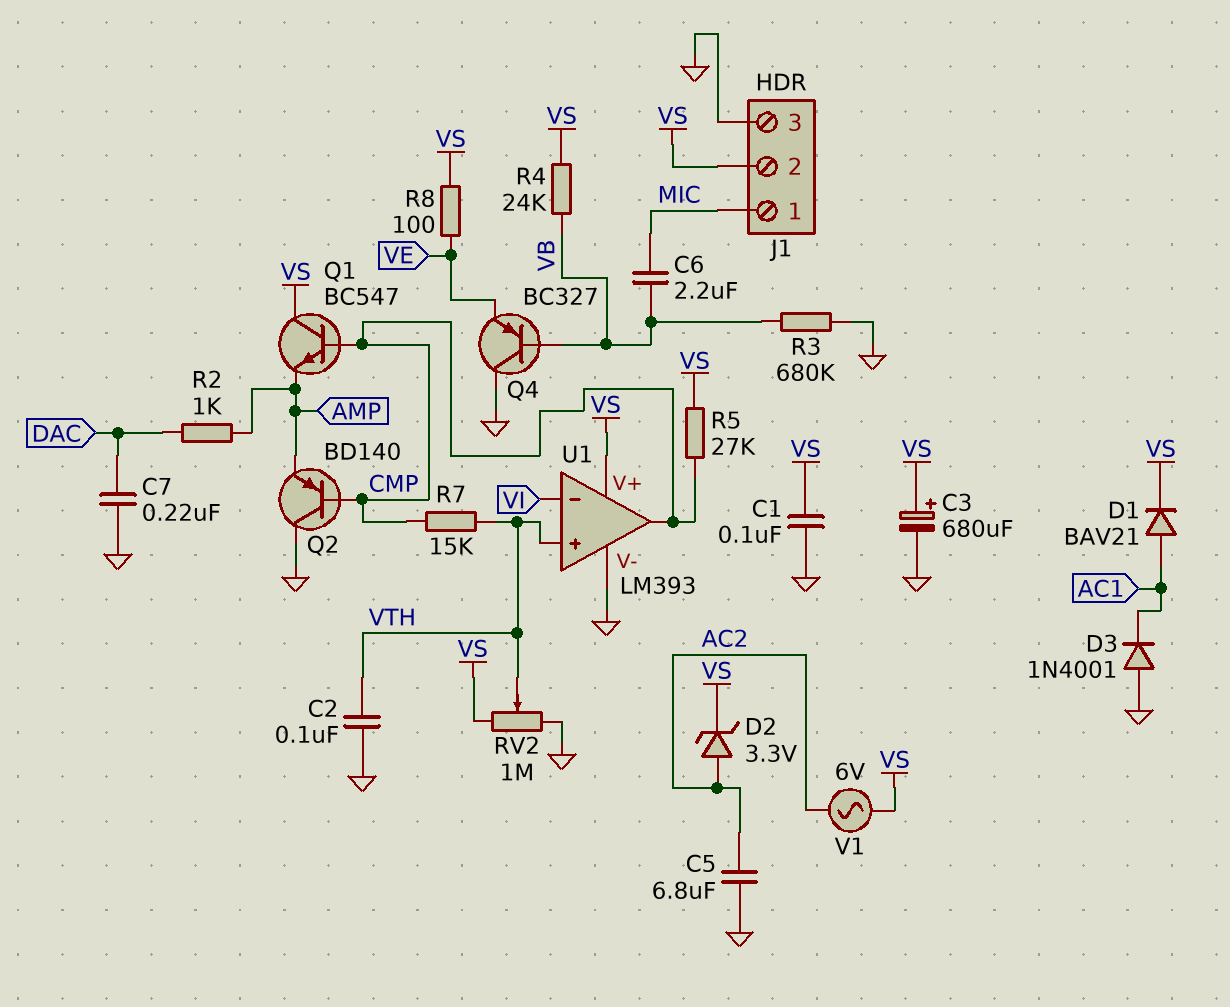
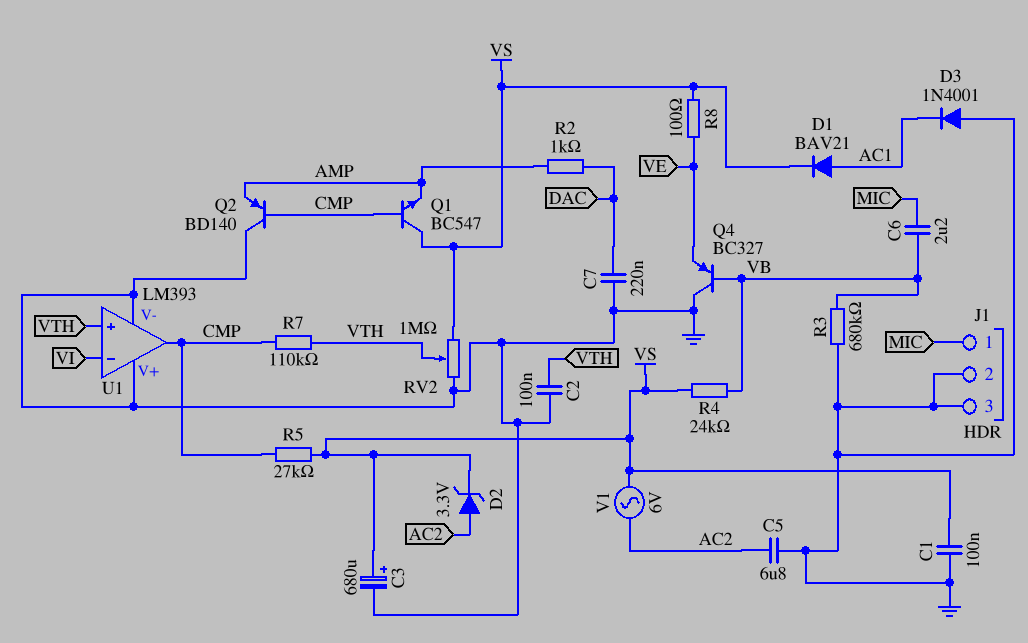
J1 pin 2: VS -> GND
R7: 15k (CMP, VTH) -> 110k (CMP, VTH)
U1 pin V+: VS -> GND

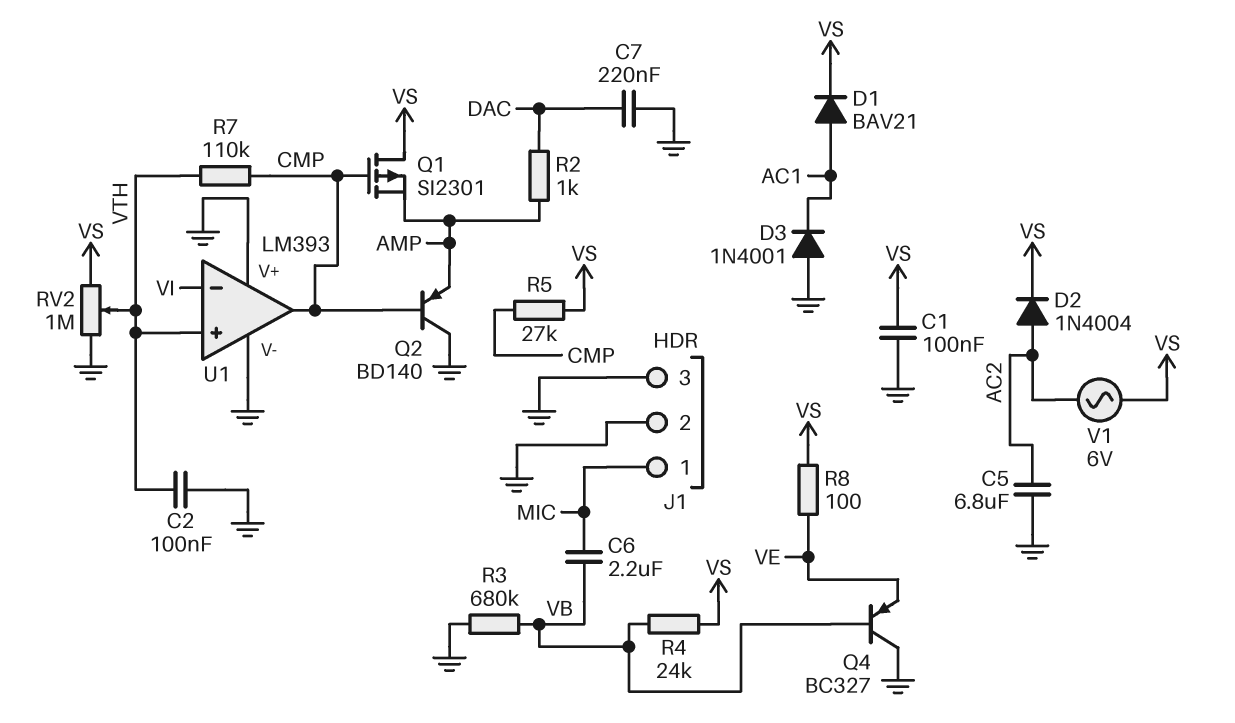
C3: 680uF (plus VS, minus GND) -> none
D2: zener 3.3V (A AC2, K VS) -> diode 1N4004 (A AC2, K VS)
Q1: NPN BC547 (B CMP, C VS, E AMP) -> PMOS SI2301 (G CMP, D VS, S AMP)

